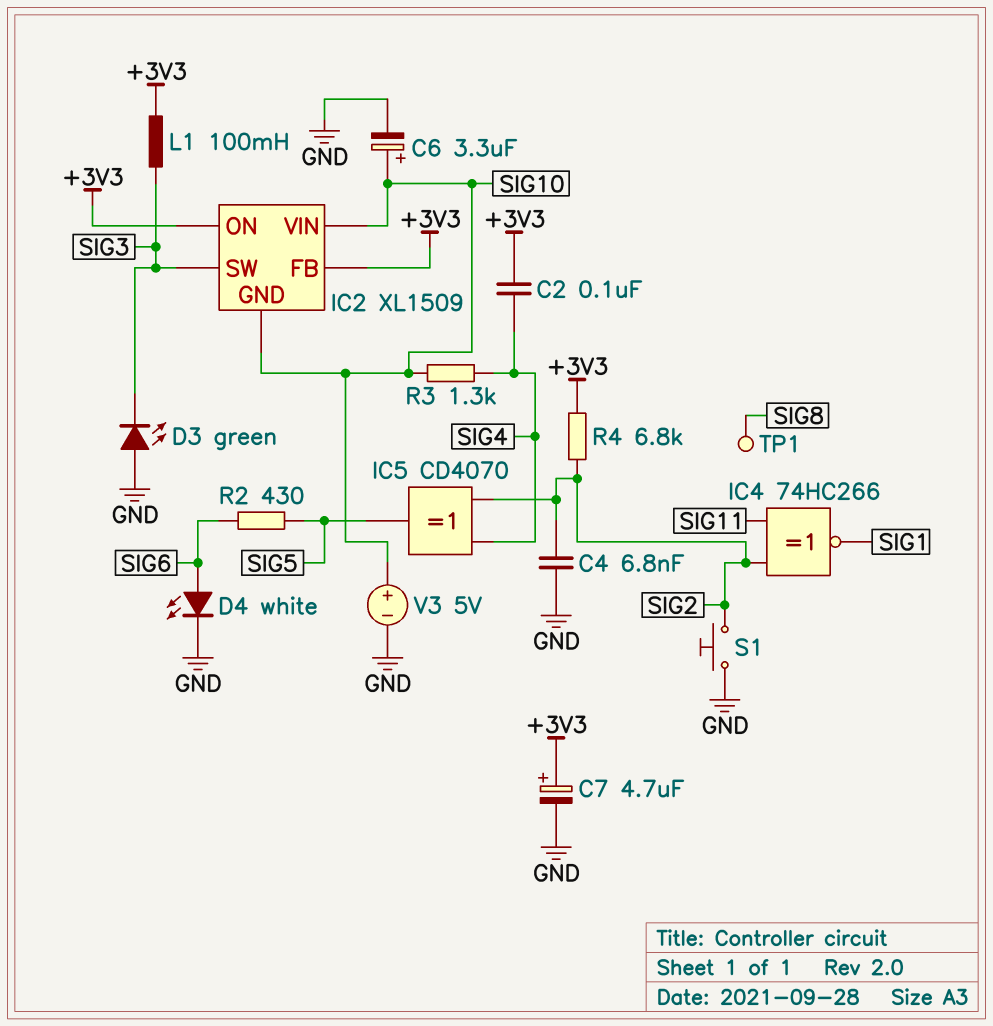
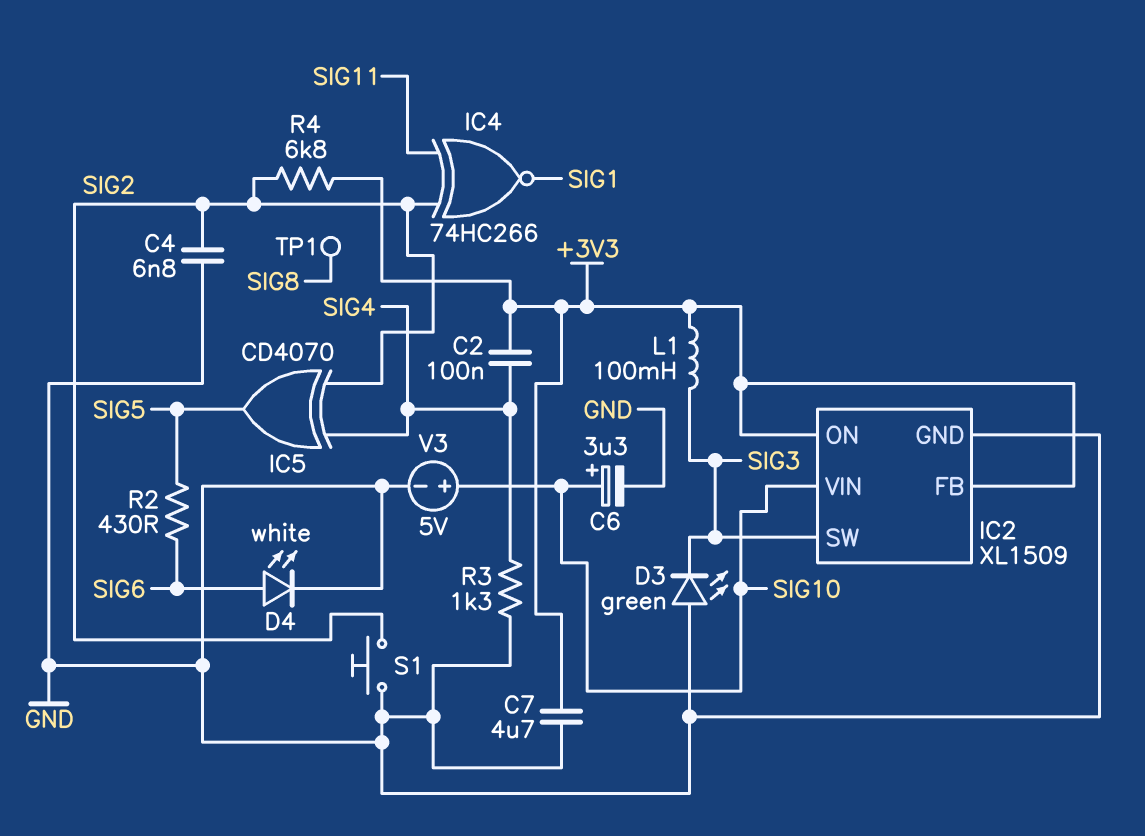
C7: 4.7uF (plus +3V3, minus GND) -> 4.7uF (+3V3, GND)
IC2 pin GND: SIG10 -> GND
R3: 1.3k (SIG4, SIG10) -> 1.3k (GND, SIG4)

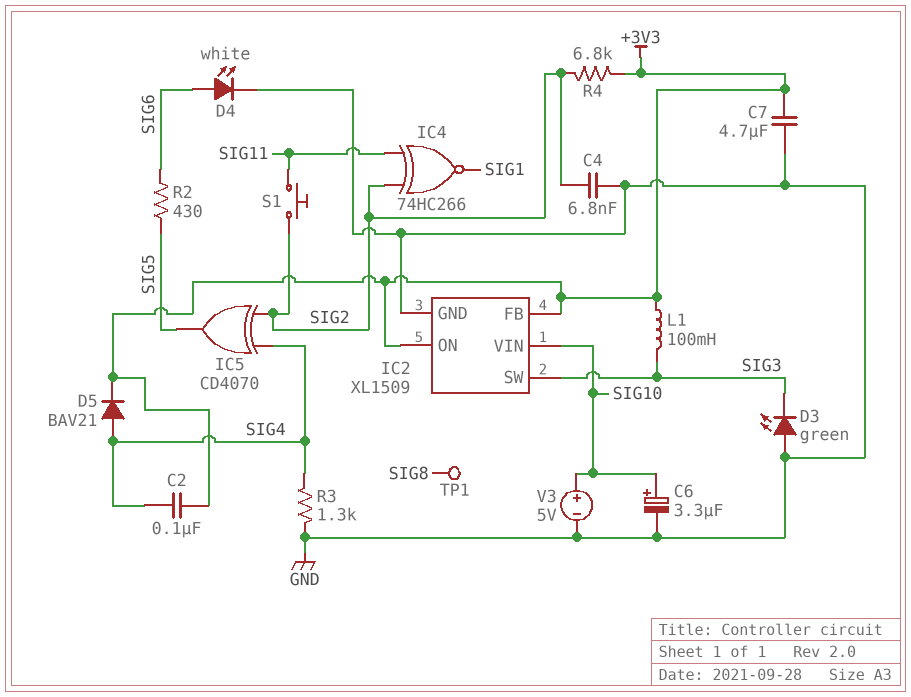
D5: none -> diode BAV21 (A SIG4, K +3V3)
S1: button (GND, SIG2) -> button (SIG2, SIG11)

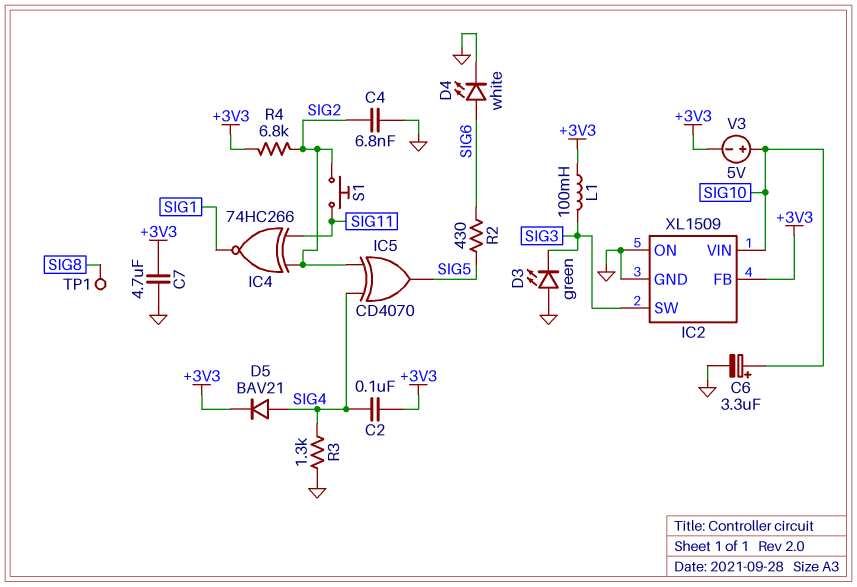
IC2 pin ON: +3V3 -> GND
V3: 5V (plus SIG10, minus GND) -> 5V (plus SIG10, minus +3V3)

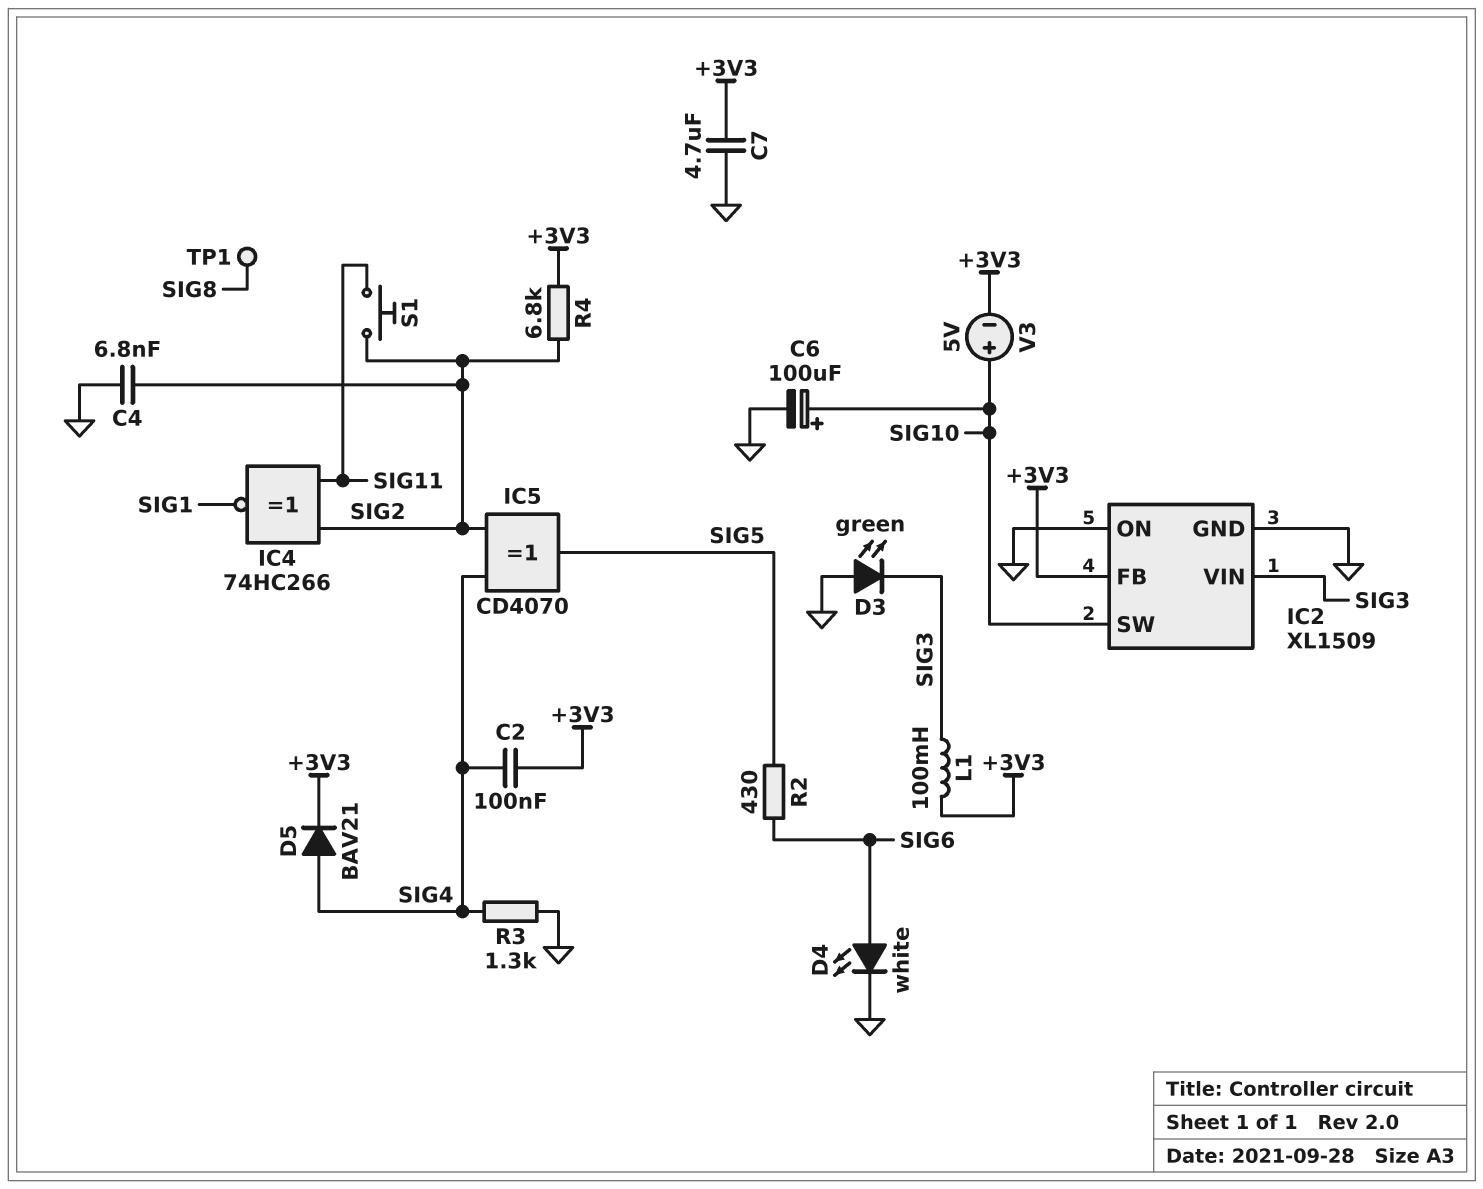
C6: 3.3uF (plus SIG10, minus GND) -> 100uF (plus SIG10, minus GND)
IC2 pin SW: SIG3 -> SIG10
IC2 pin VIN: SIG10 -> SIG3

